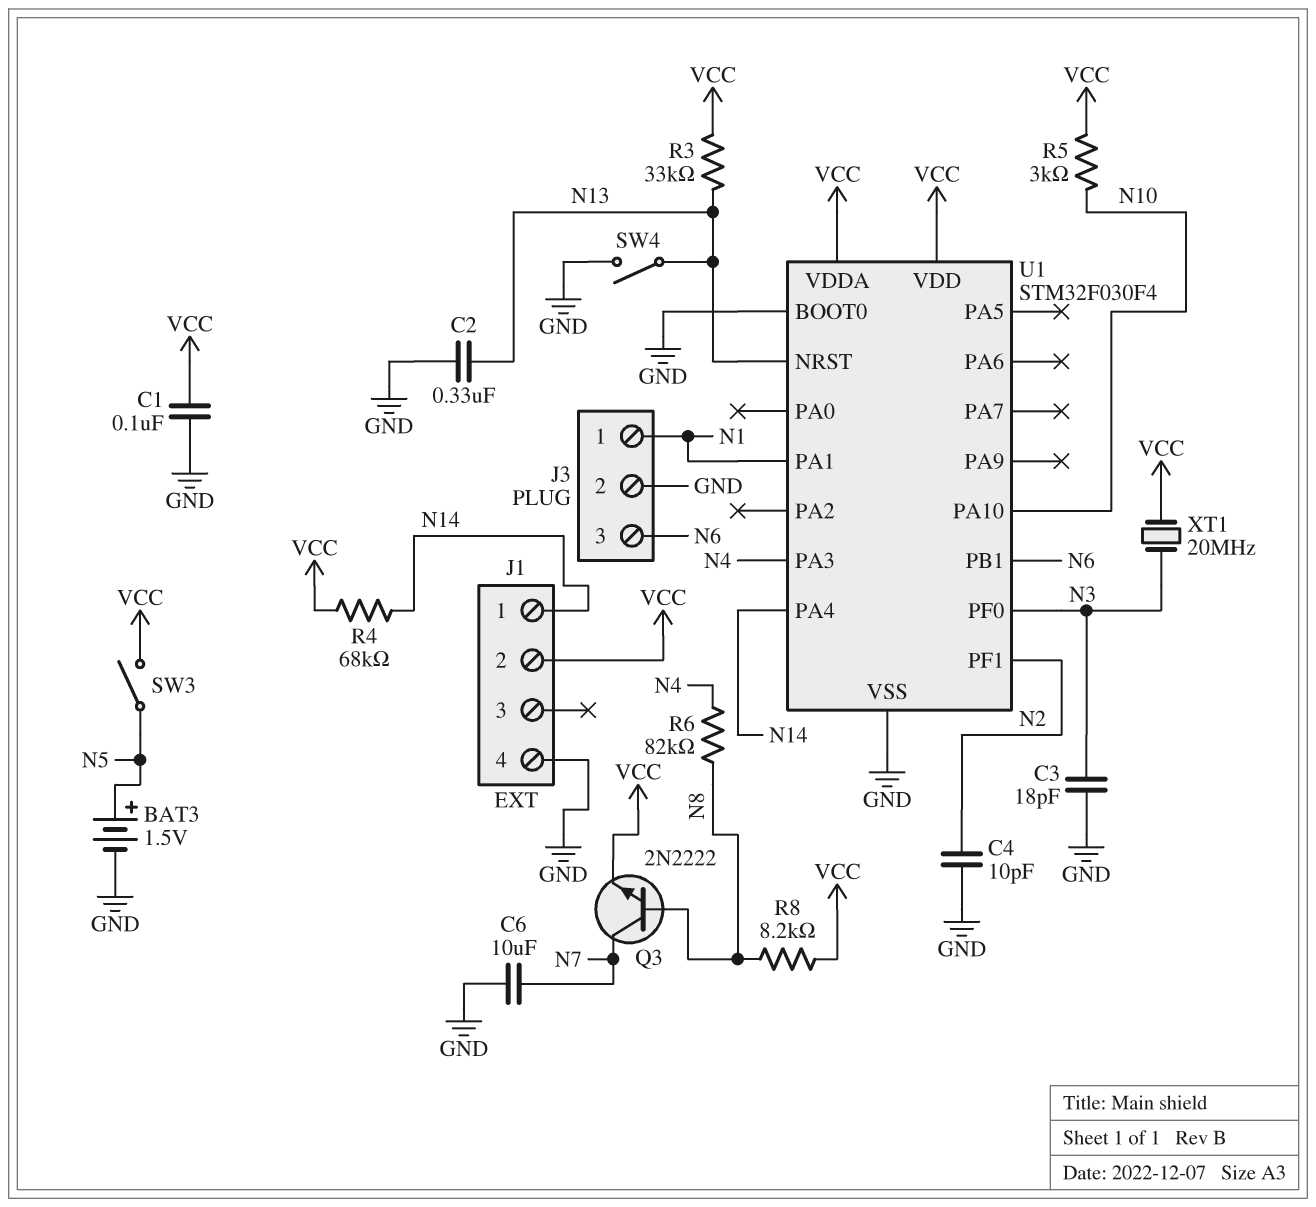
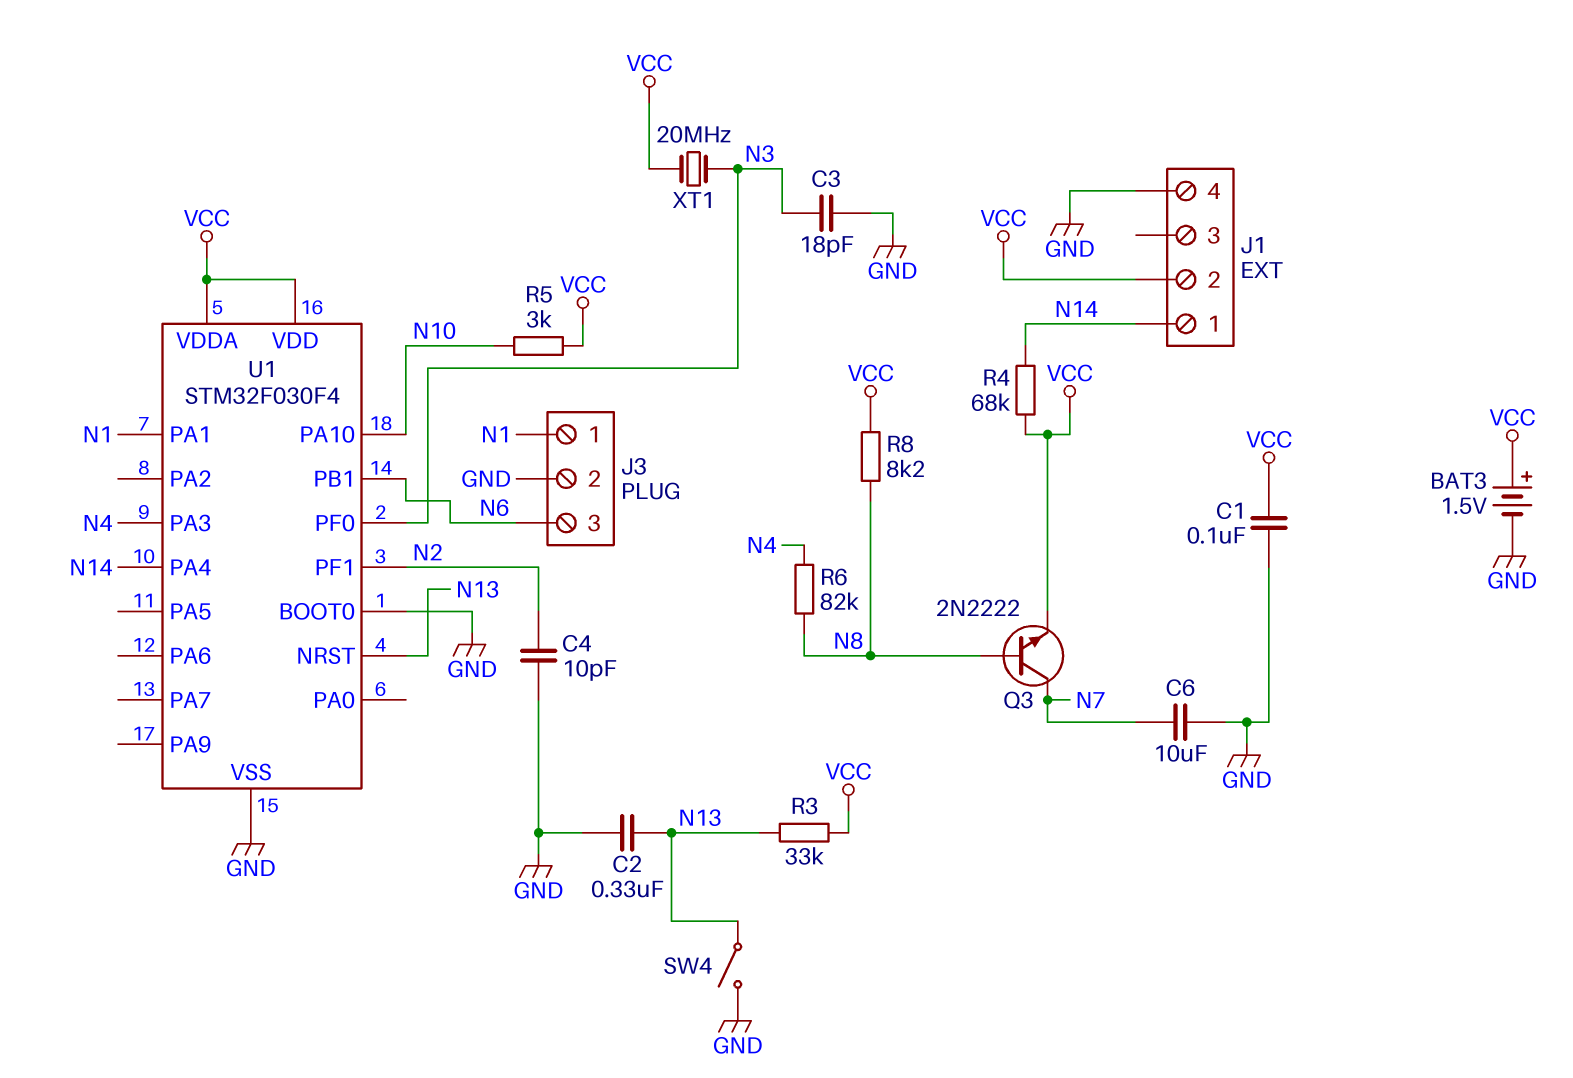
BAT3: 1.5V (plus N5, minus GND) -> 1.5V (plus VCC, minus GND)
SW3: switch (N5, VCC) -> none

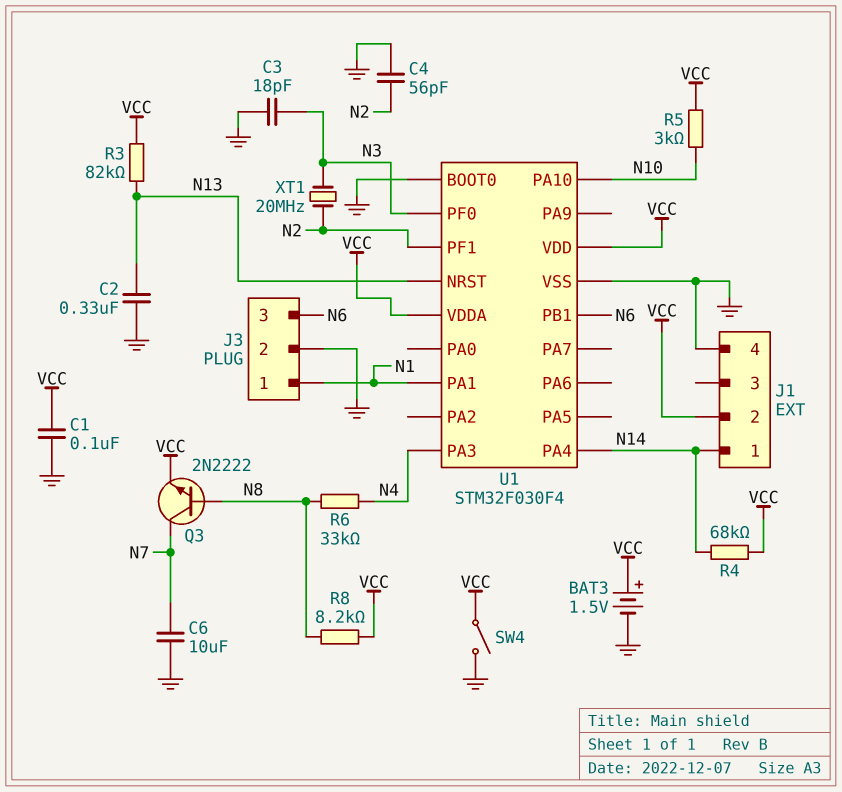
C4: 10pF (GND, N2) -> 56pF (GND, N2)
R3: 33k (N13, VCC) -> 82k (N13, VCC)
R6: 82k (N4, N8) -> 33k (N4, N8)
SW4: switch (GND, N13) -> switch (GND, VCC)
XT1: 20MHz (N3, VCC) -> 20MHz (N2, N3)

